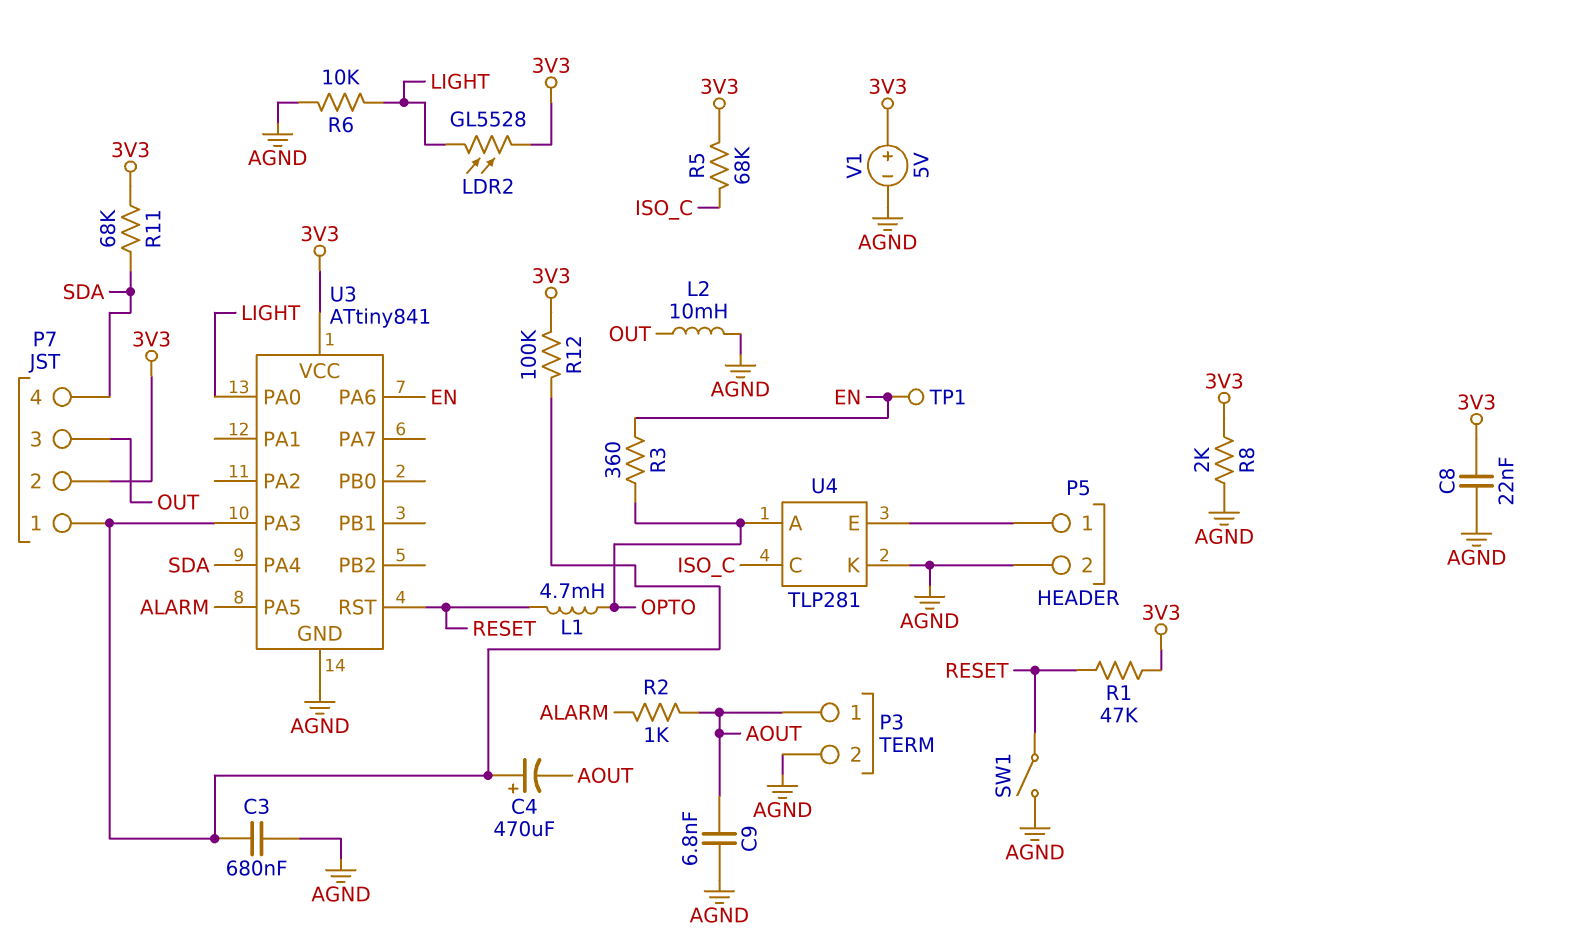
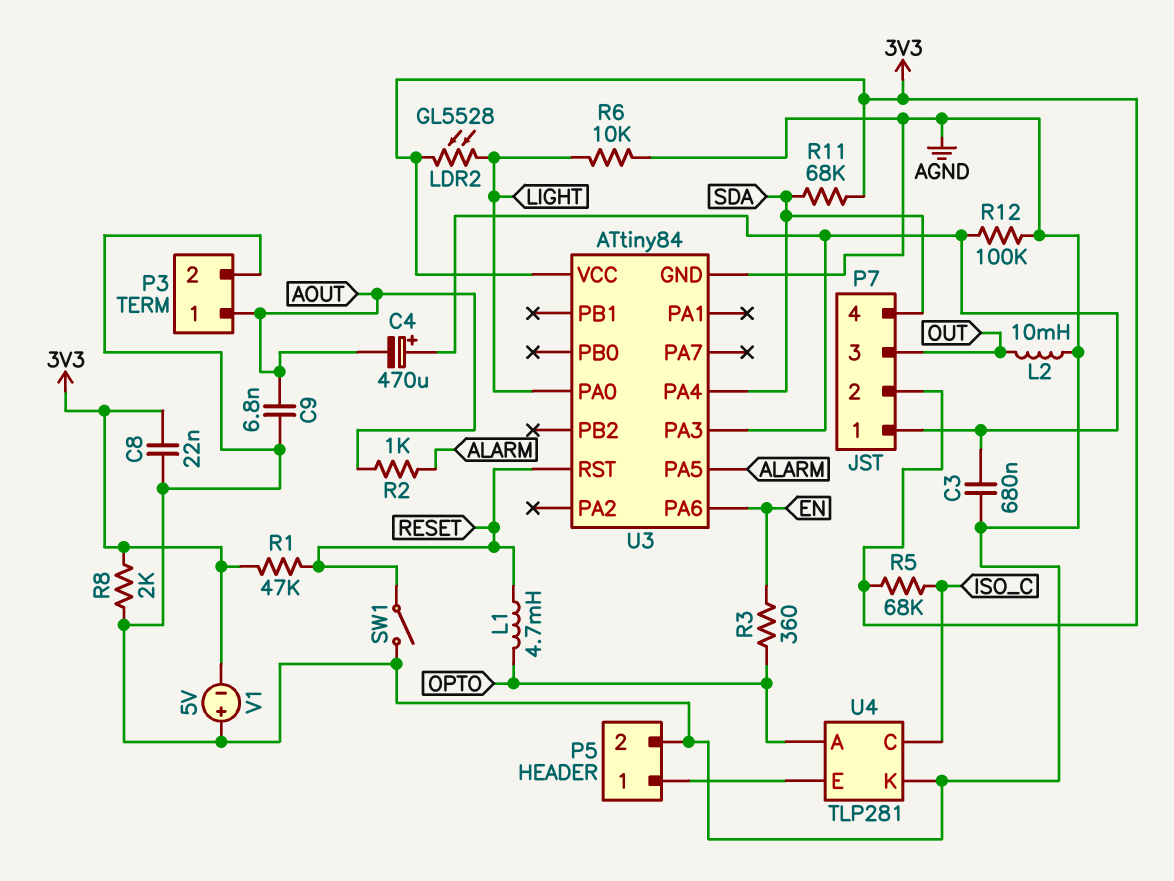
R12: 100k (3V3, P7/1) -> 100k (AGND, P7/1)
TP1: test point (EN) -> none
U3: ATtiny841 -> ATtiny84
V1: 5V (plus 3V3, minus AGND) -> 5V (plus AGND, minus 3V3)

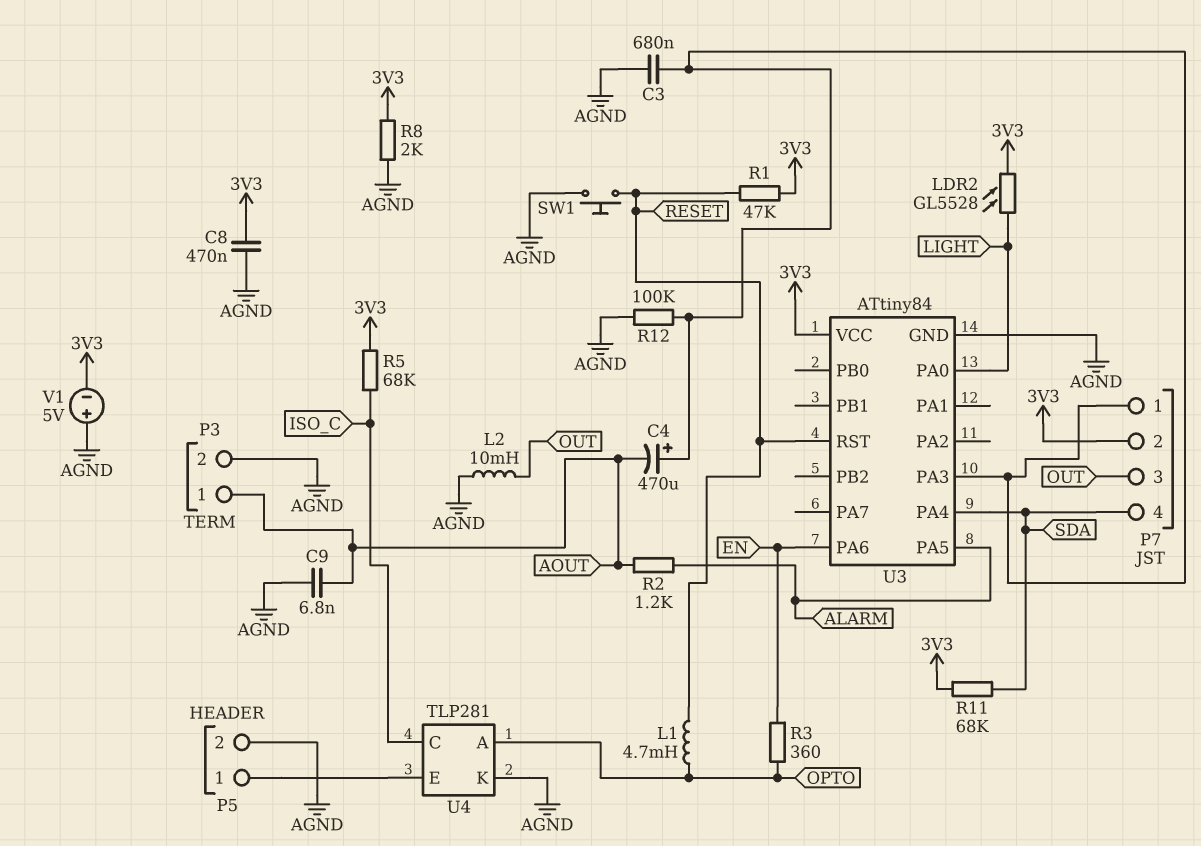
C8: 22nF (3V3, AGND) -> 470nF (3V3, AGND)
R2: 1k (ALARM, AOUT) -> 1.2k (ALARM, AOUT)
R6: 10k (AGND, LIGHT) -> none
SW1: switch (AGND, RESET) -> button (AGND, RESET)

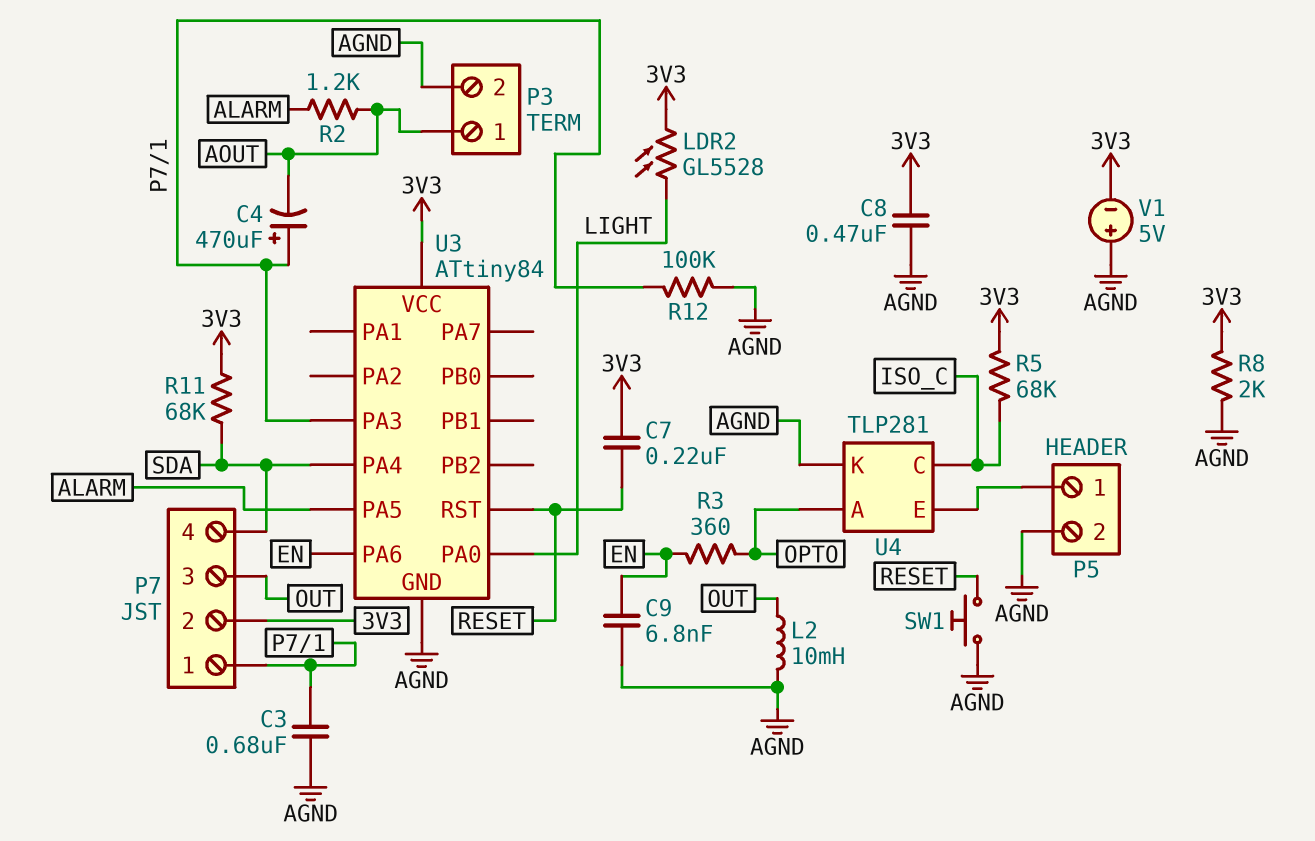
C7: none -> 220nF (3V3, RESET)
C9: 6.8nF (AGND, AOUT) -> 6.8nF (AGND, EN)
L1: 4.7mH (OPTO, RESET) -> none
R1: 47k (3V3, RESET) -> none

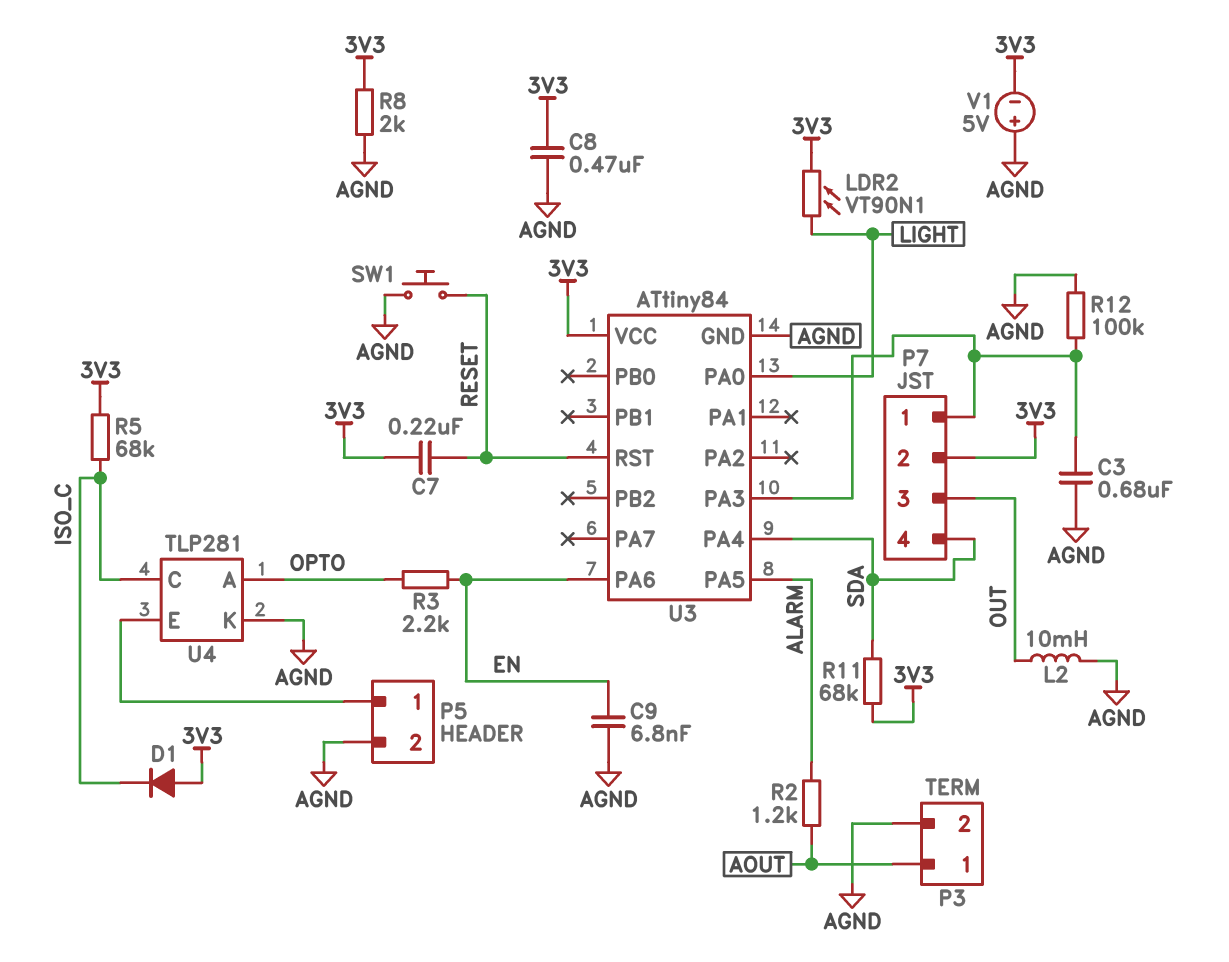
C4: 470uF (plus P7/1, minus AOUT) -> none
D1: none -> diode (A 3V3, K ISO_C)
LDR2: GL5528 (3V3, LIGHT) -> VT90N1 (3V3, LIGHT)
R3: 360 (EN, OPTO) -> 2.2k (EN, OPTO)

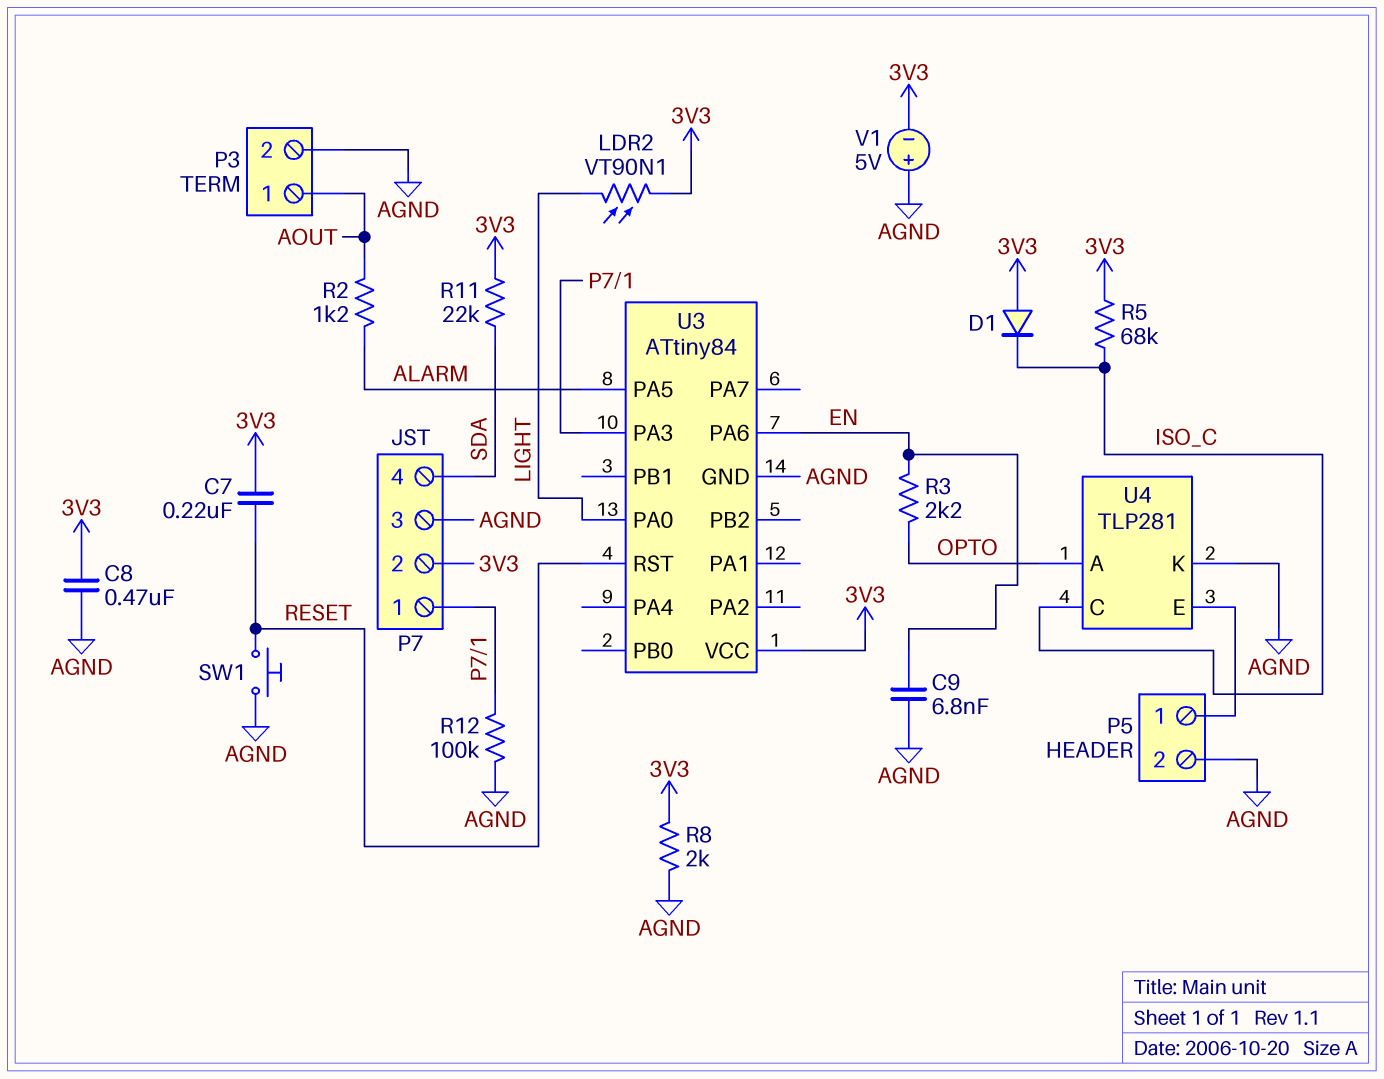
C3: 680nF (AGND, P7/1) -> none
L2: 10mH (AGND, OUT) -> none
P7 pin 3: OUT -> AGND
R11: 68k (3V3, SDA) -> 22k (3V3, SDA)
U3 pin PA4: SDA -> none

